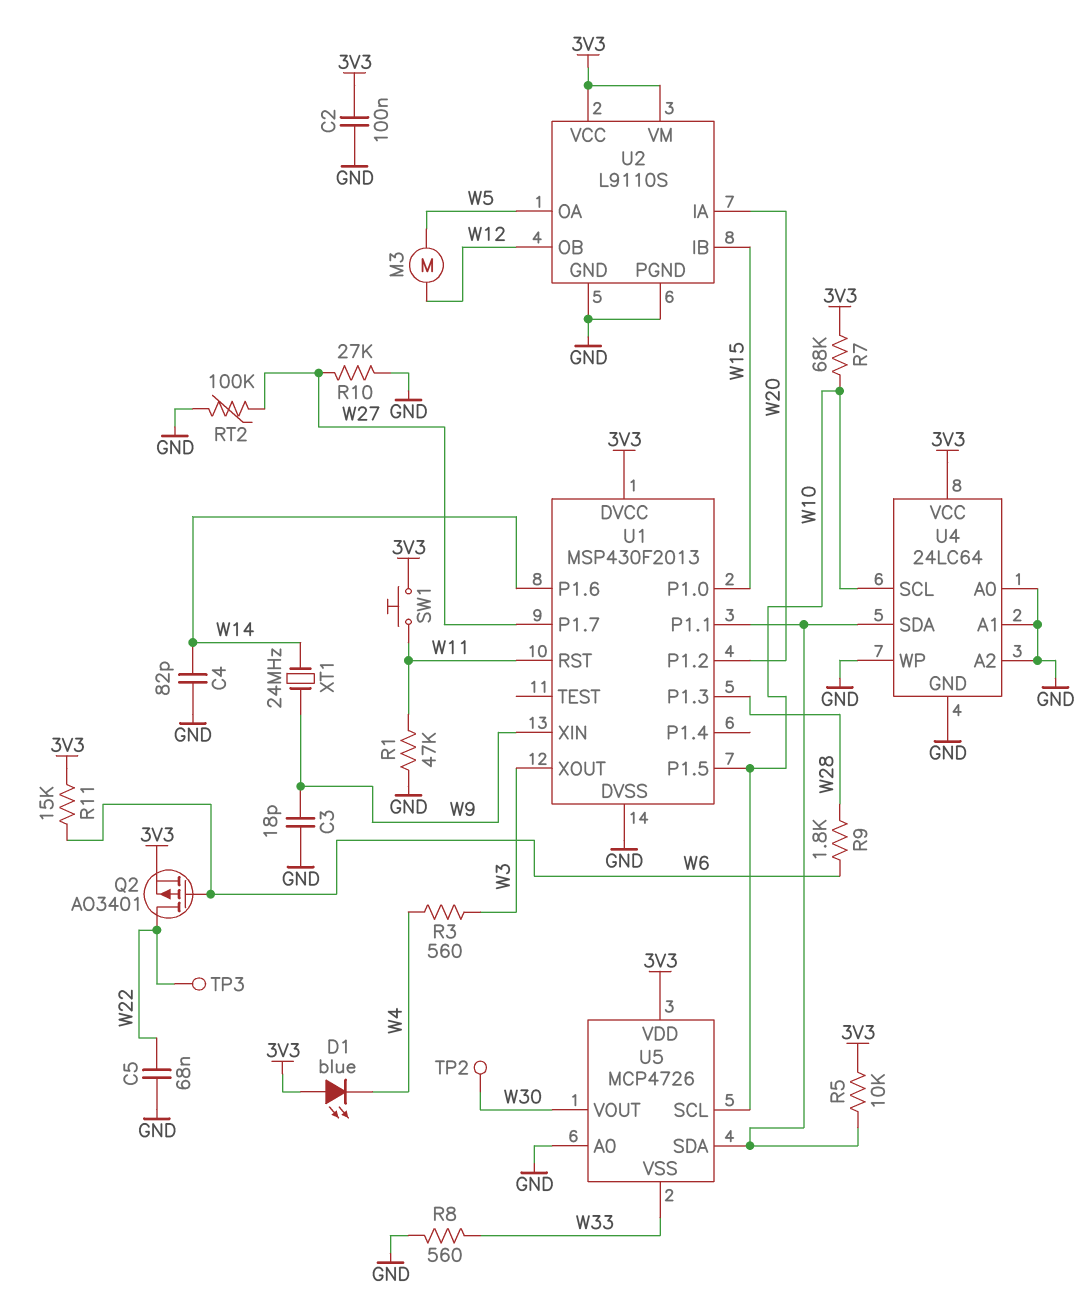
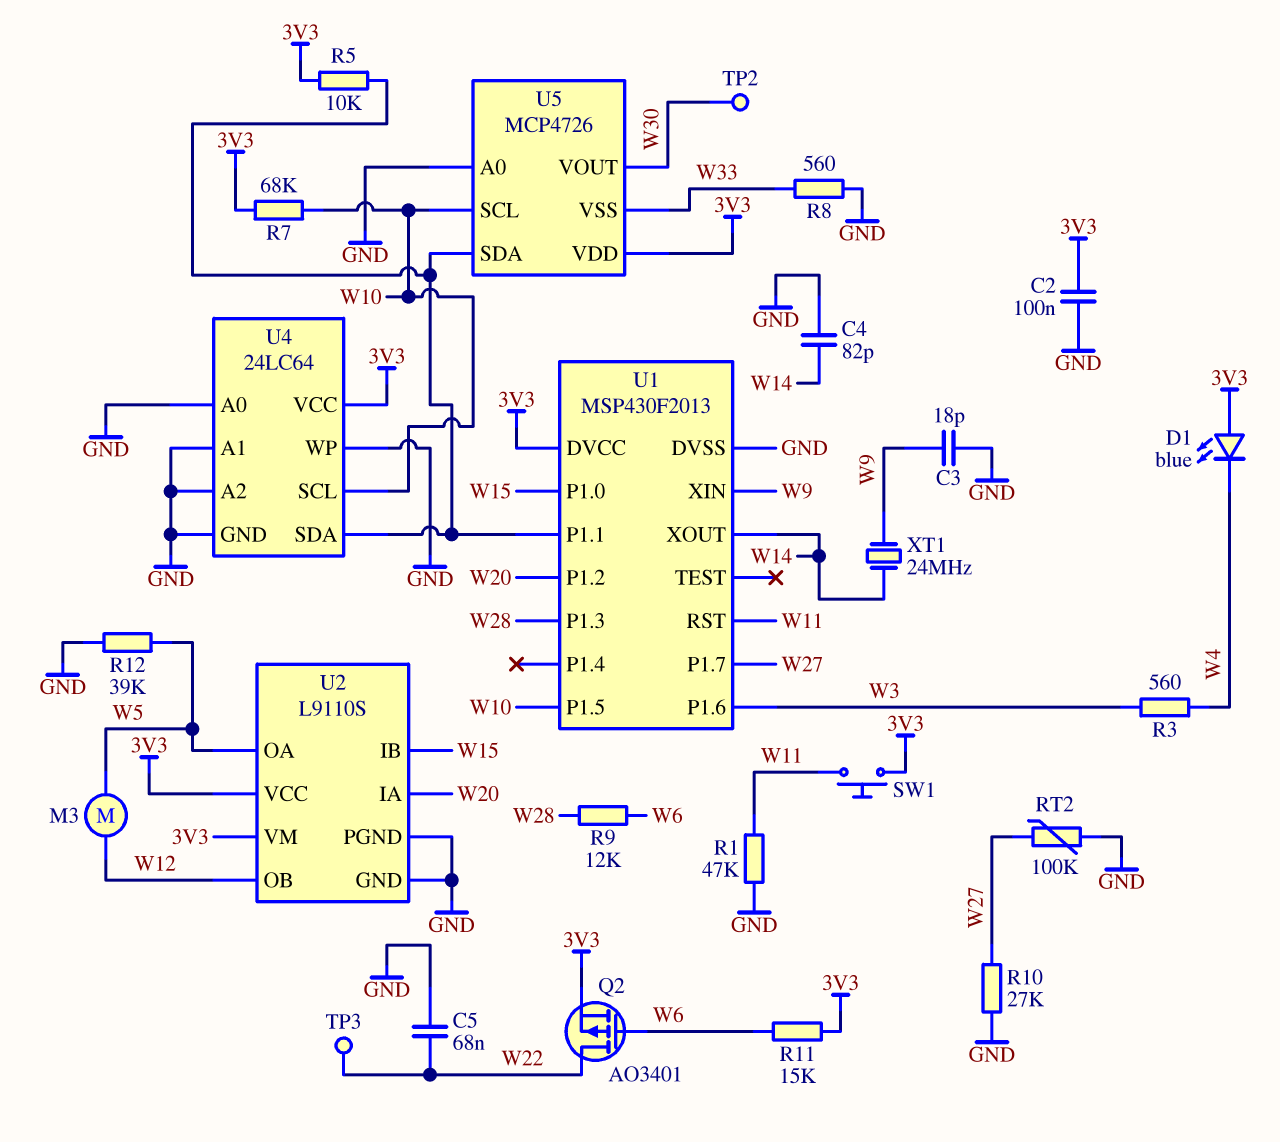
R9: 1.8k (W6, W28) -> 12k (W6, W28)
R12: none -> 39k (GND, W5)
U1 pin P1.6: W14 -> W3
U1 pin XOUT: W3 -> W14

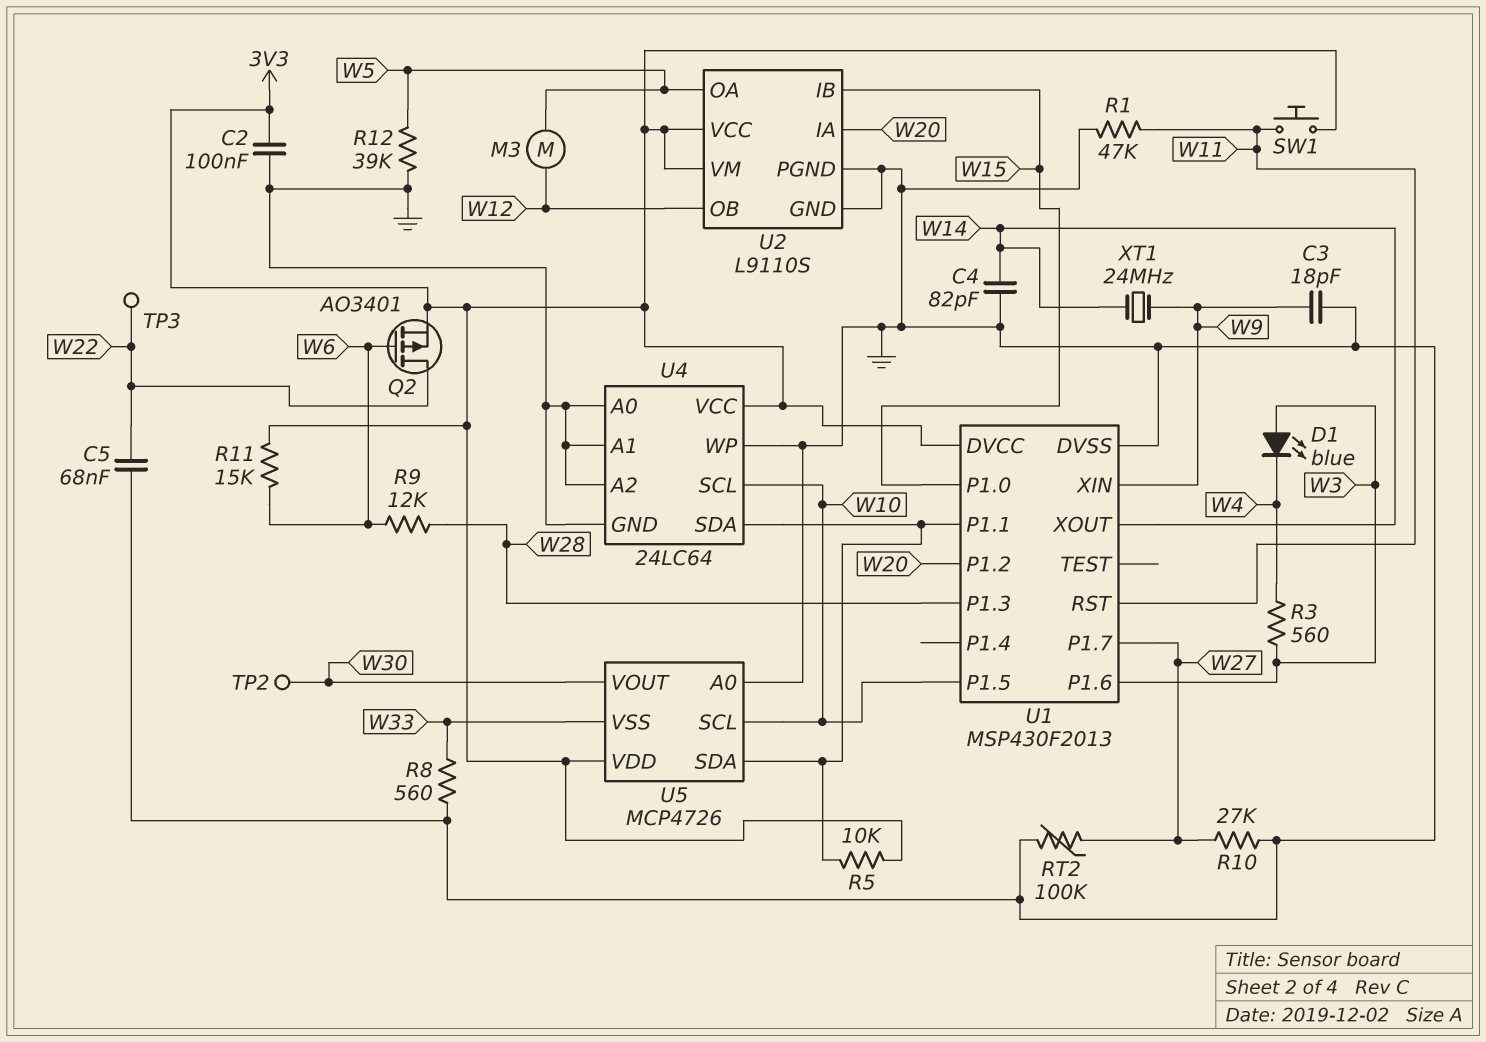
D1: LED blue (A 3V3, K W4) -> LED blue (A W3, K W4)
R7: 68k (3V3, W10) -> none

